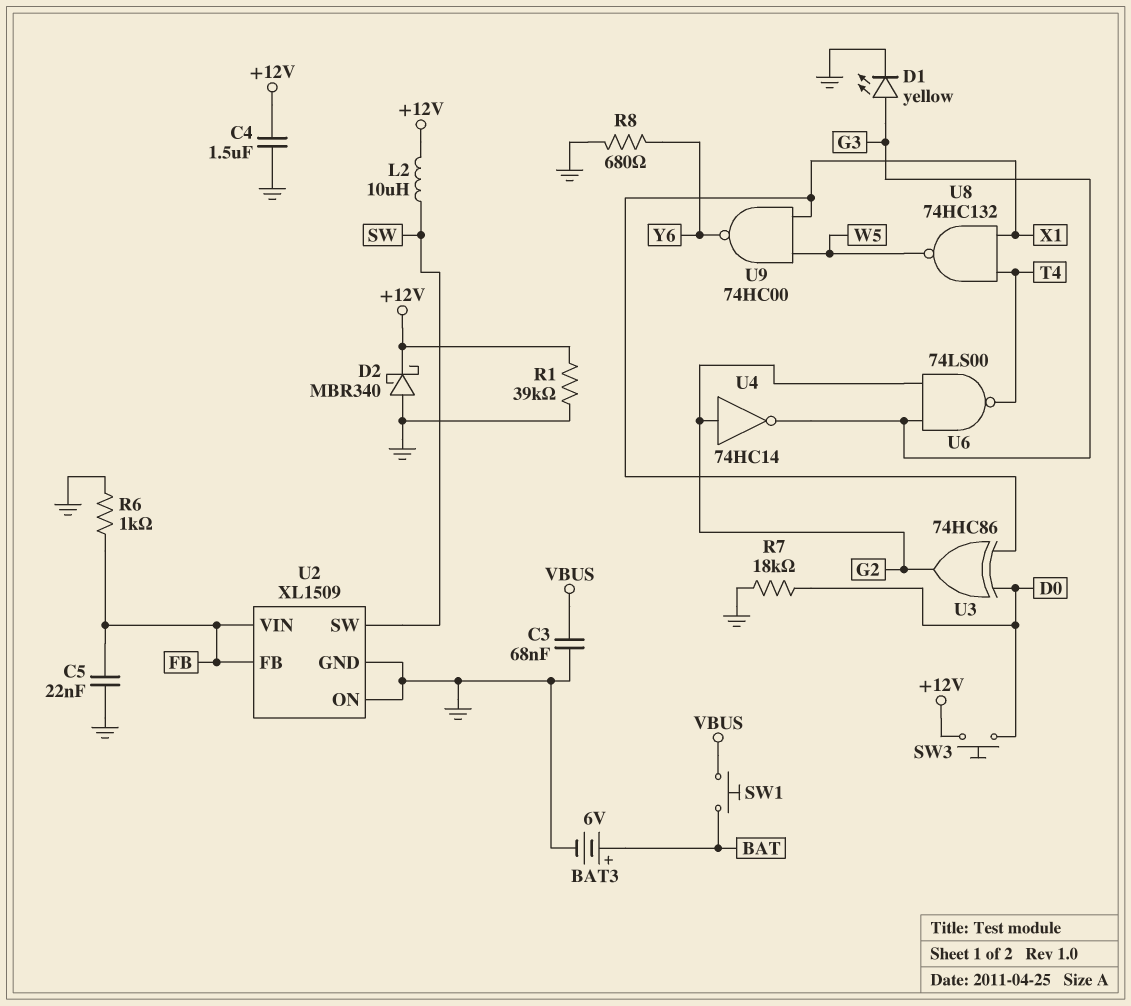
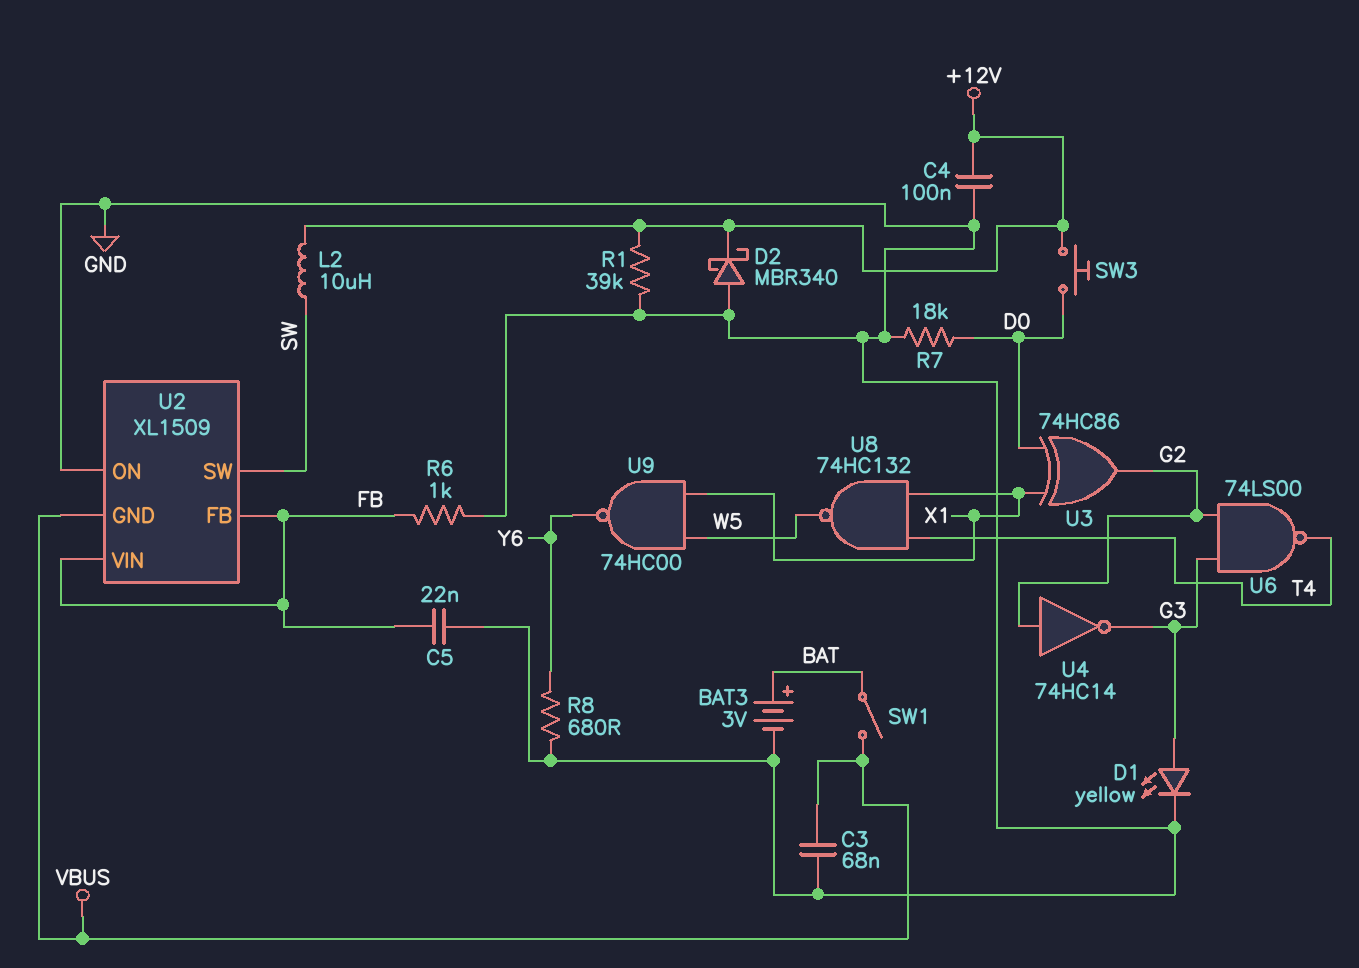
BAT3: 6V (plus BAT, minus GND) -> 3V (plus BAT, minus GND)
C4: 1.5uF (+12V, GND) -> 100nF (+12V, GND)
SW1: button (BAT, VBUS) -> switch (BAT, VBUS)
U2 pin GND: GND -> VBUS

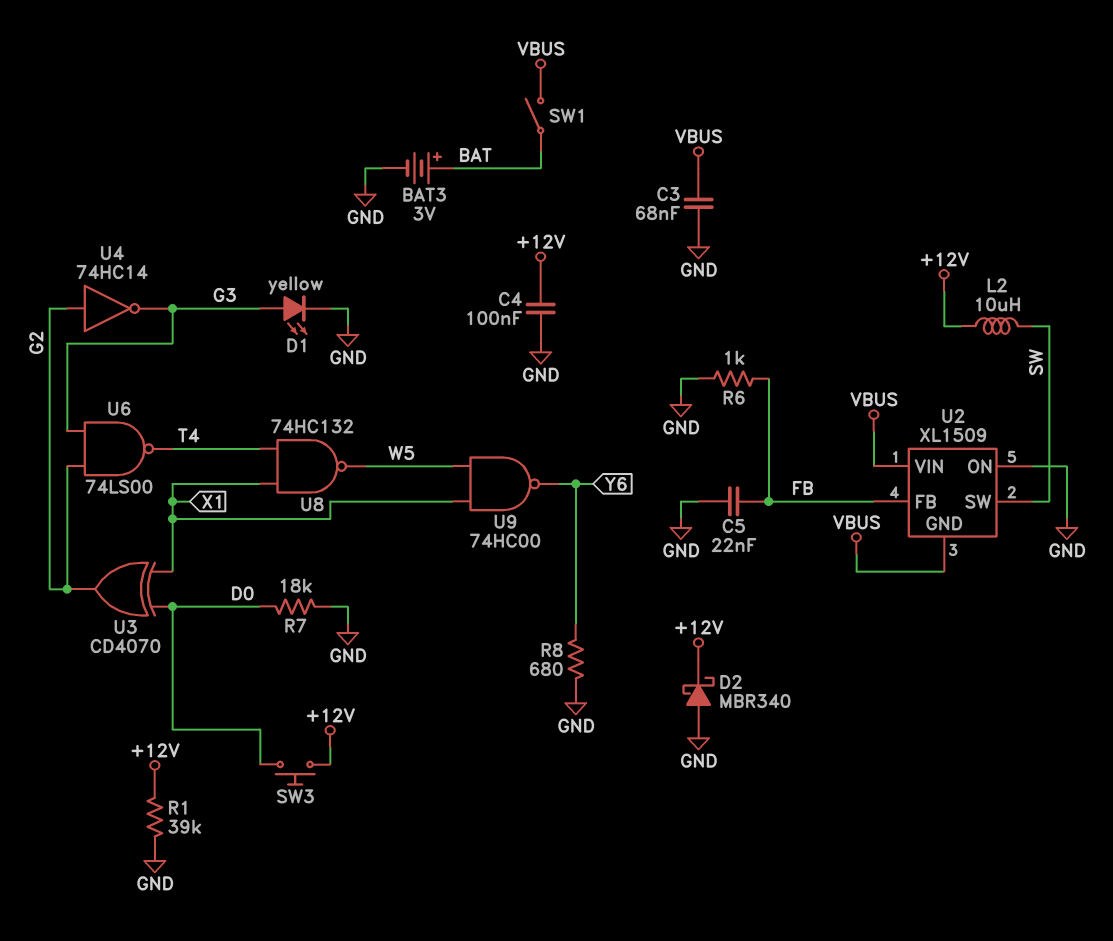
U2 pin VIN: FB -> VBUS
U3: XOR 74HC86 (in D0, in X1, out G2) -> XOR CD4070 (in D0, in X1, out G2)

